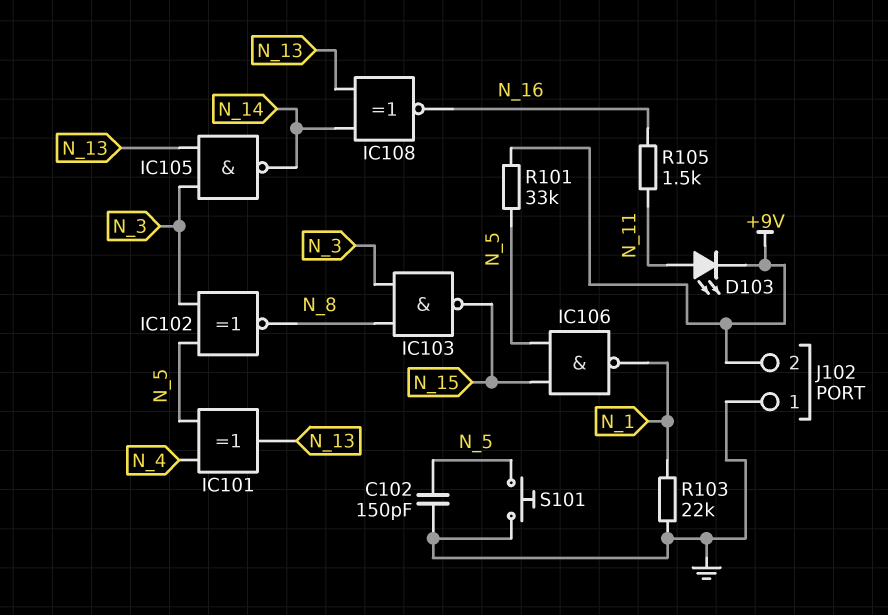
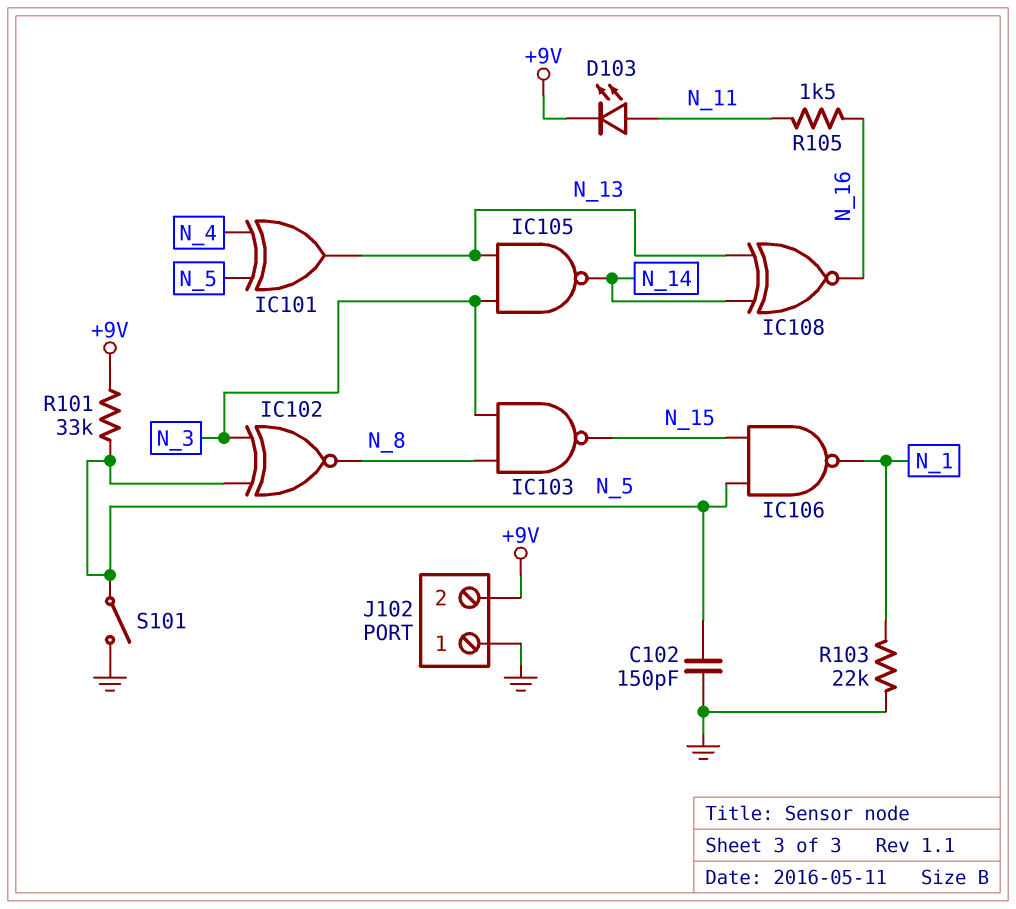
S101: button (GND, N_5) -> switch (GND, N_5)

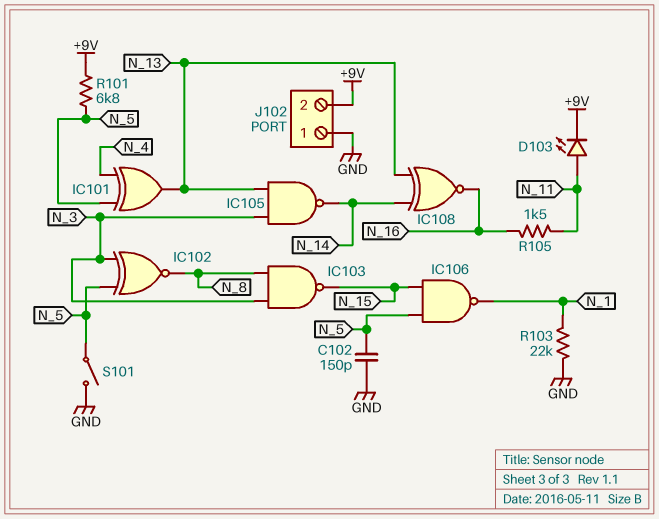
R101: 33k (+9V, N_5) -> 6.8k (+9V, N_5)

